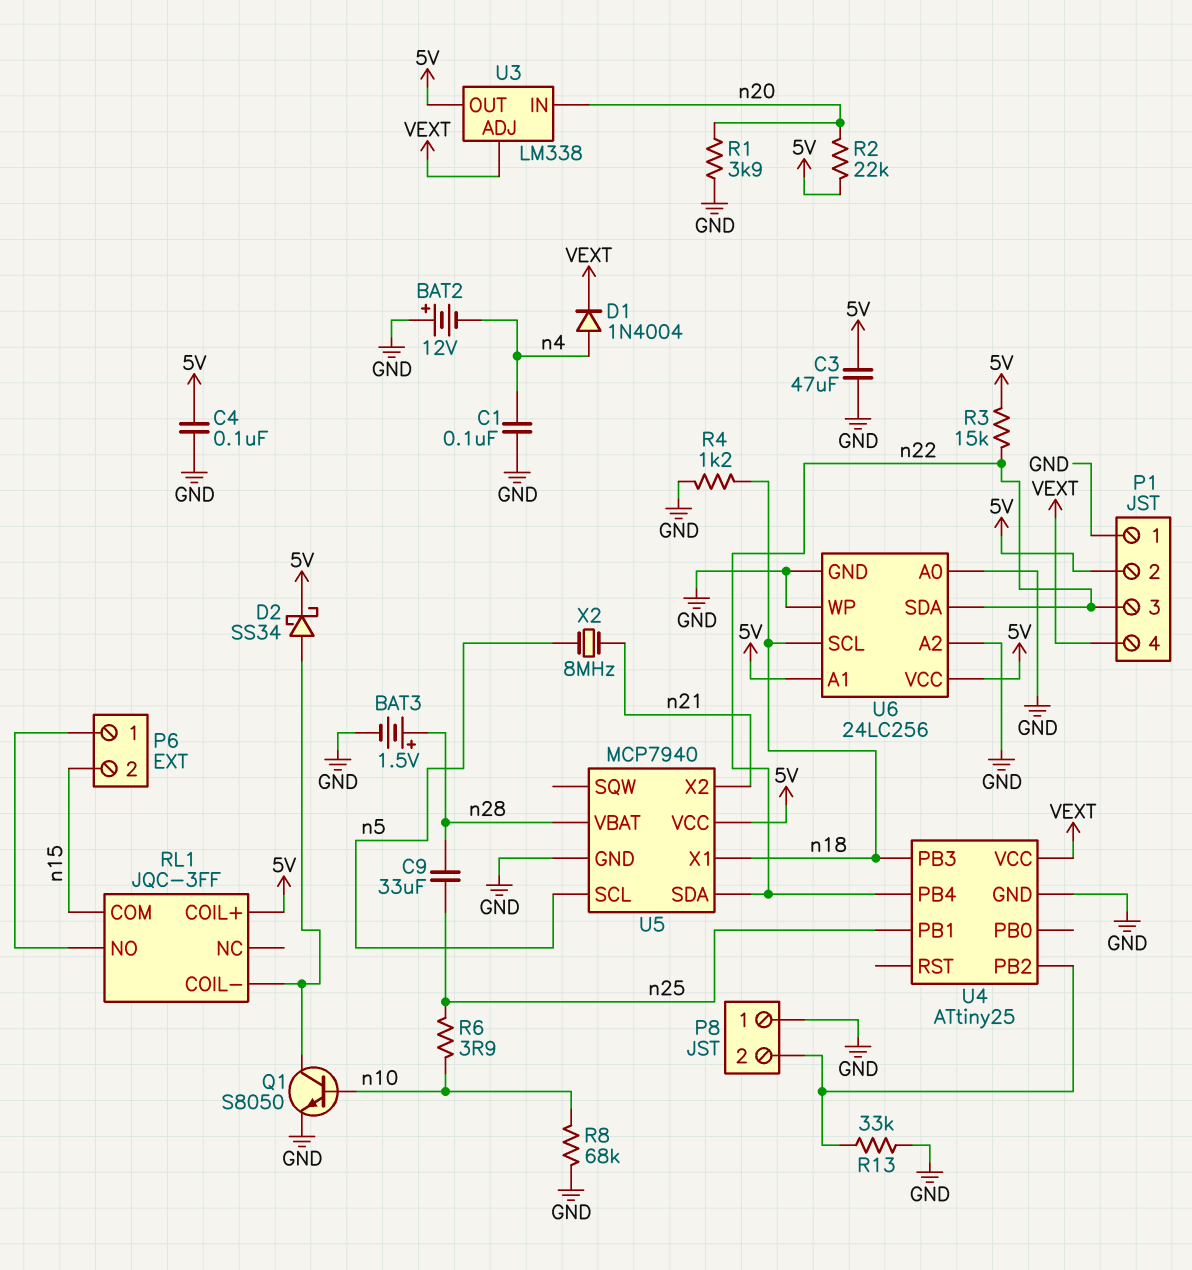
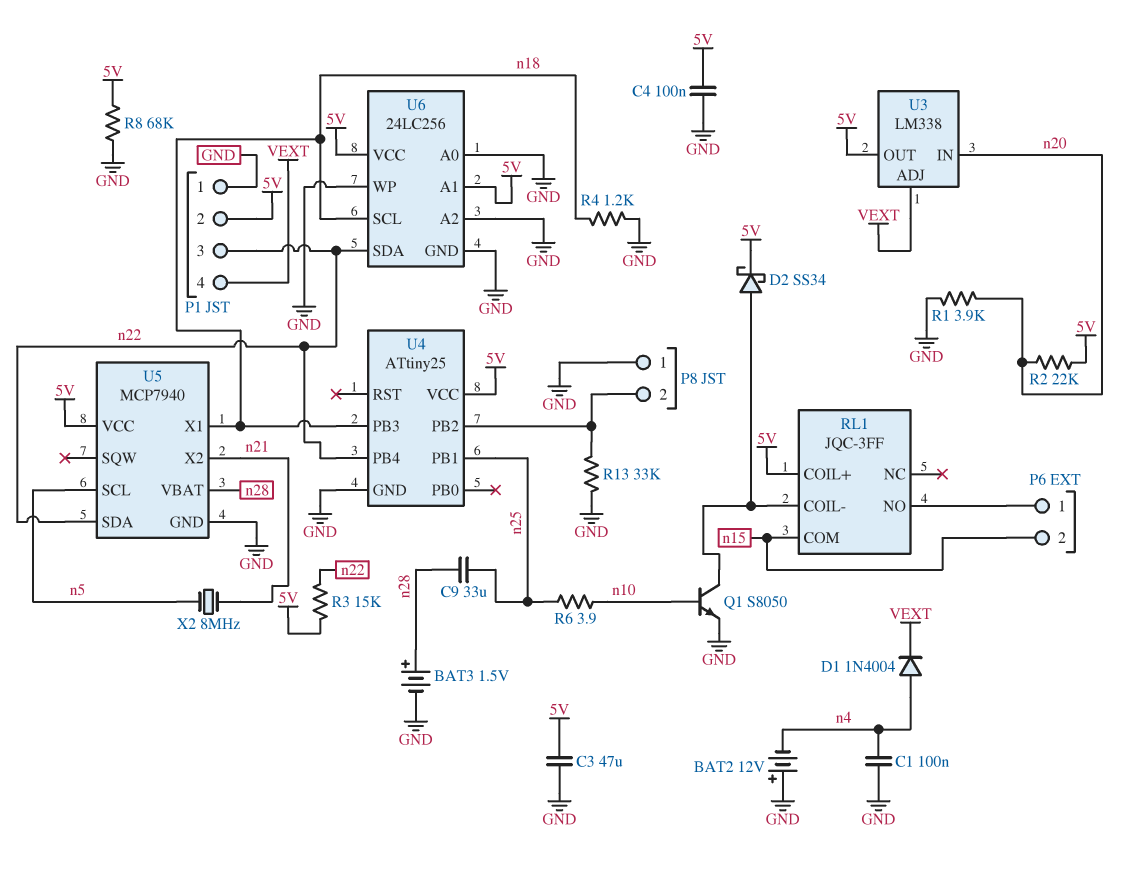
R8: 68k (GND, n10) -> 68k (5V, GND)
U4 pin VCC: VEXT -> 5V

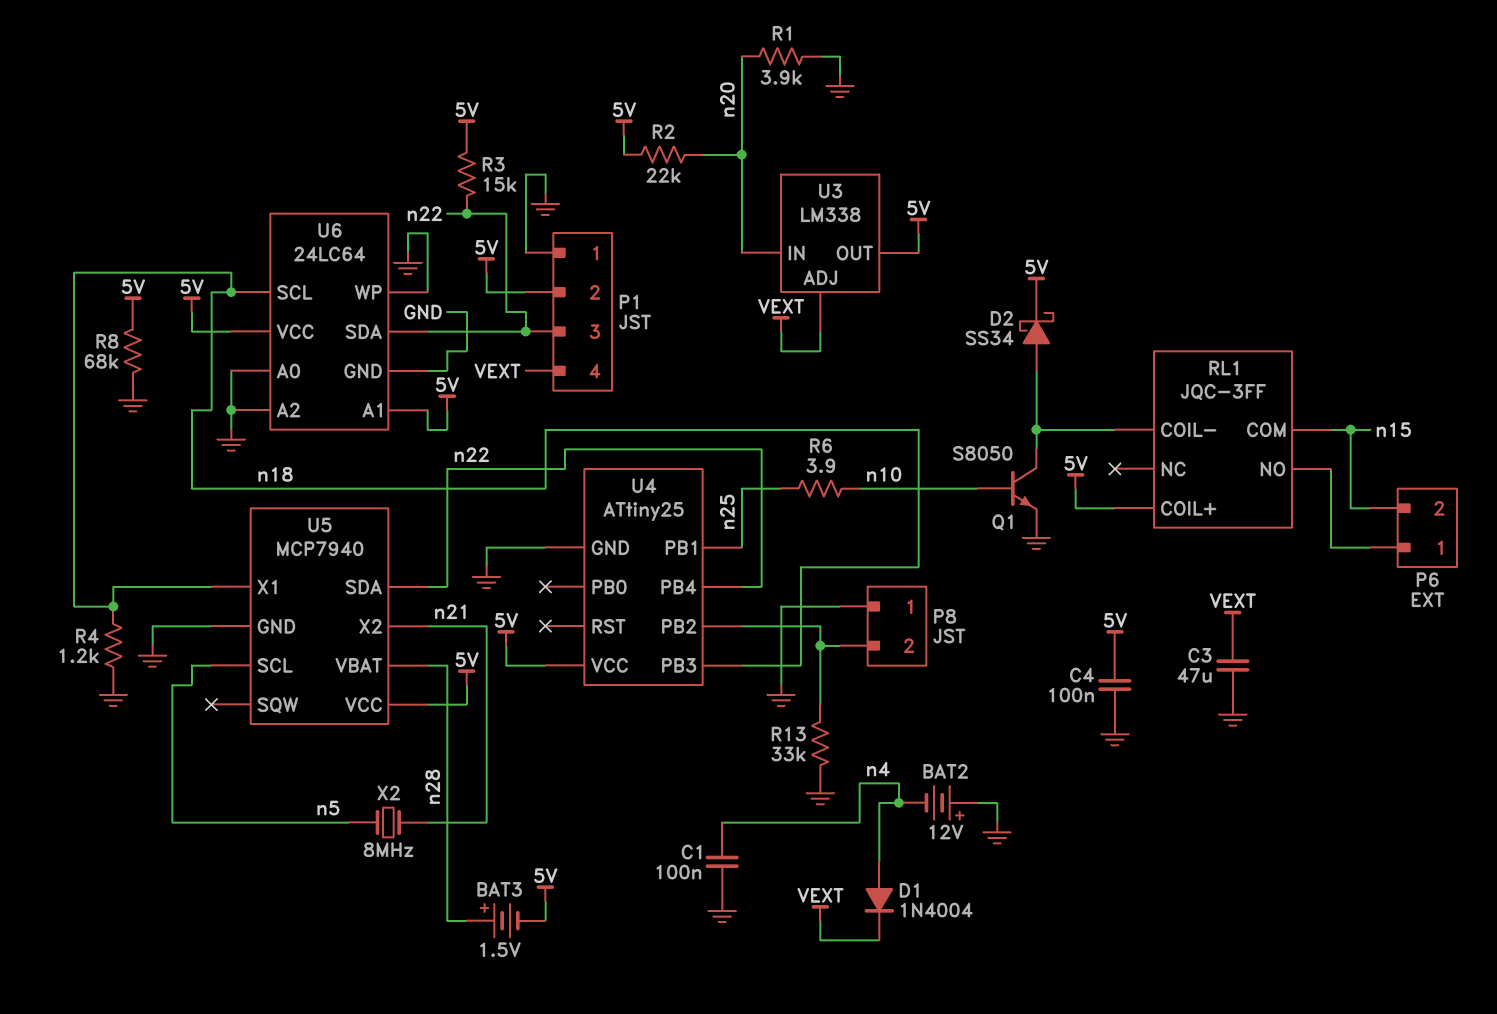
BAT3: 1.5V (plus n28, minus GND) -> 1.5V (plus n28, minus 5V)
C3: 47uF (5V, GND) -> 47uF (GND, VEXT)
C9: 33uF (n25, n28) -> none
U6: 24LC256 -> 24LC64

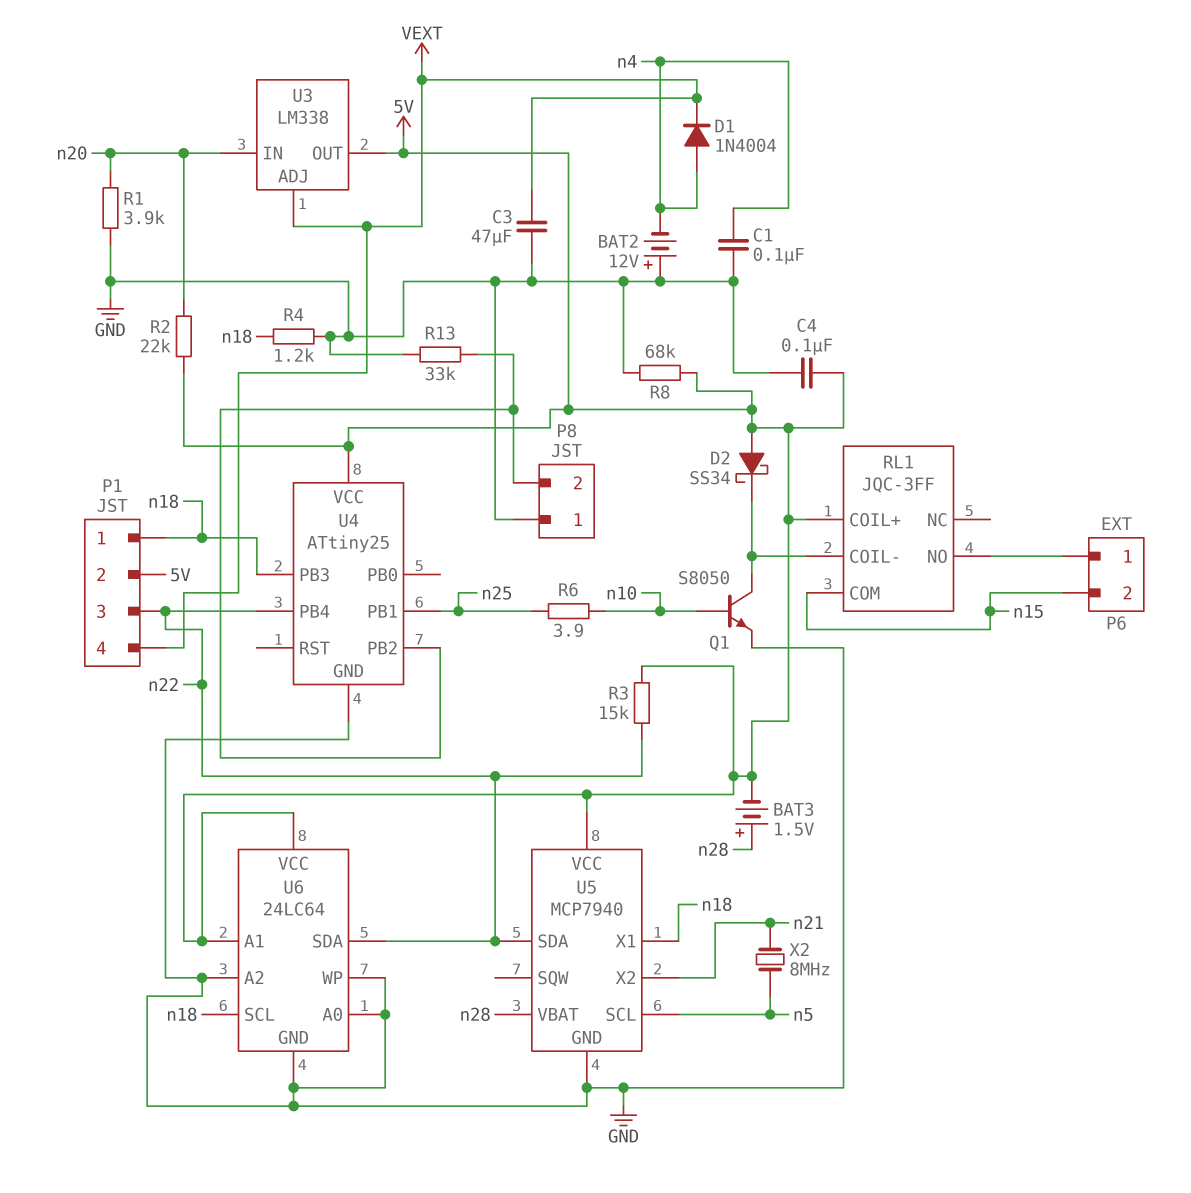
D2: schottky SS34 (A RL1/COIL-, K 5V) -> schottky SS34 (A 5V, K RL1/COIL-)
P1 pin 1: GND -> n18

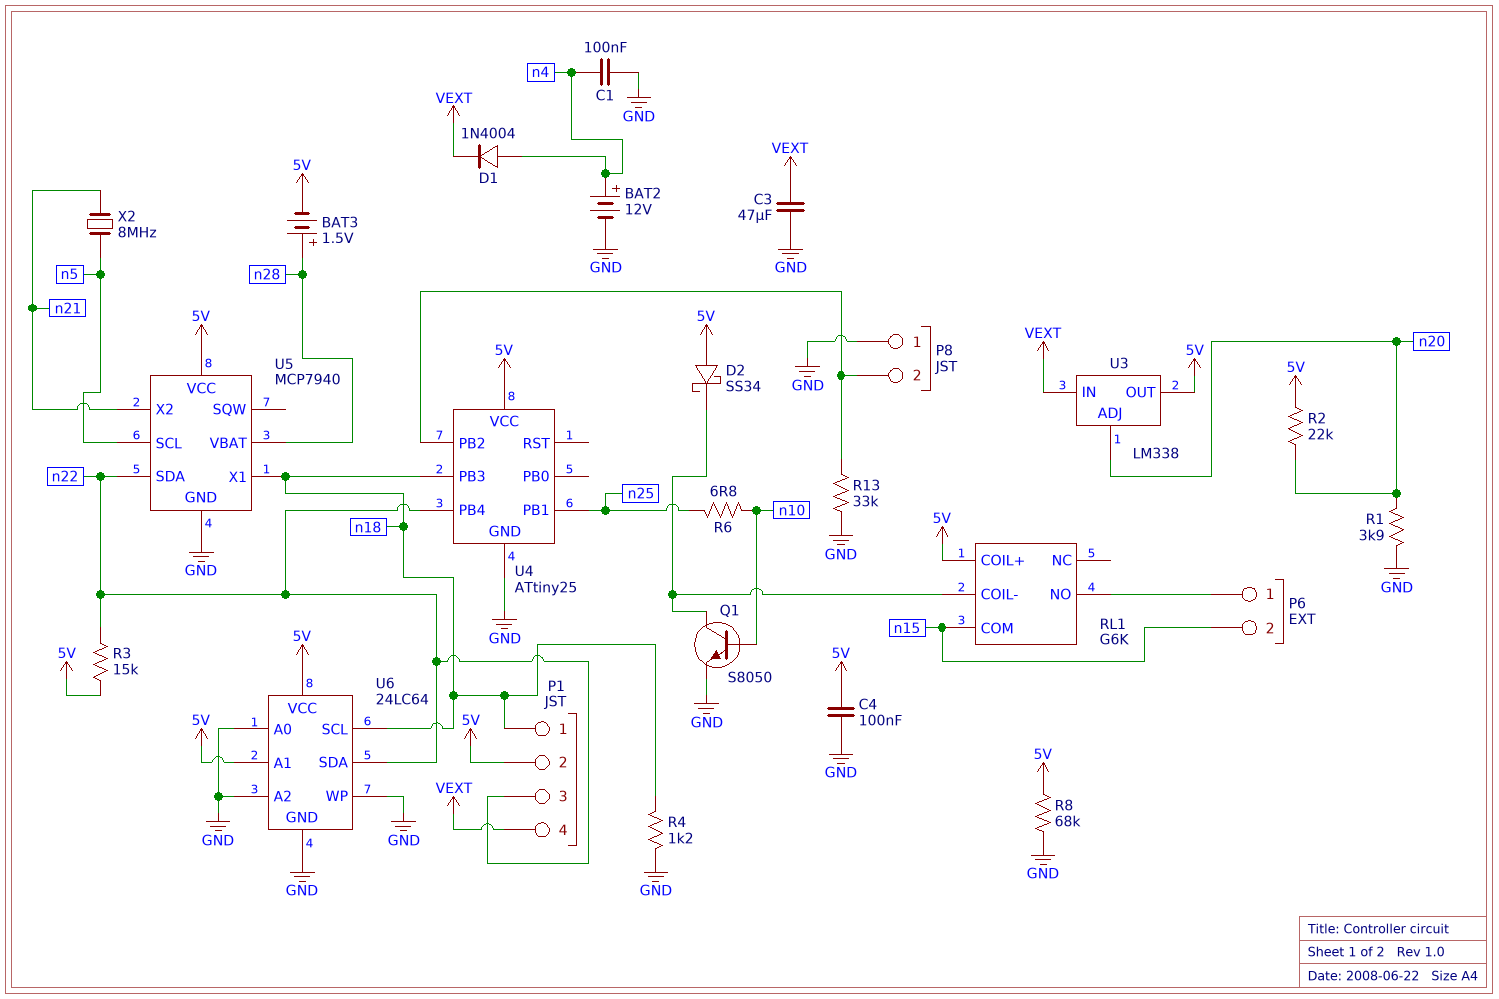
BAT2: 12V (plus GND, minus n4) -> 12V (plus n4, minus GND)
R6: 3.9 (n10, n25) -> 6.8 (n10, n25)
RL1: JQC-3FF -> G6K
U3 pin ADJ: VEXT -> n20
U3 pin IN: n20 -> VEXT

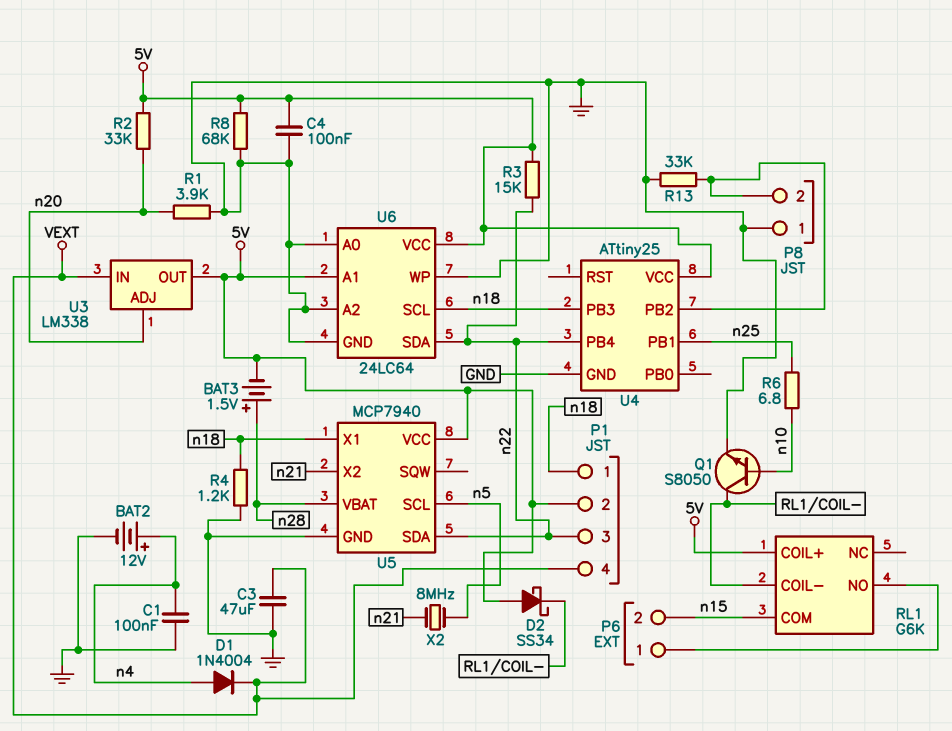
R2: 22k (5V, n20) -> 33k (5V, n20)

